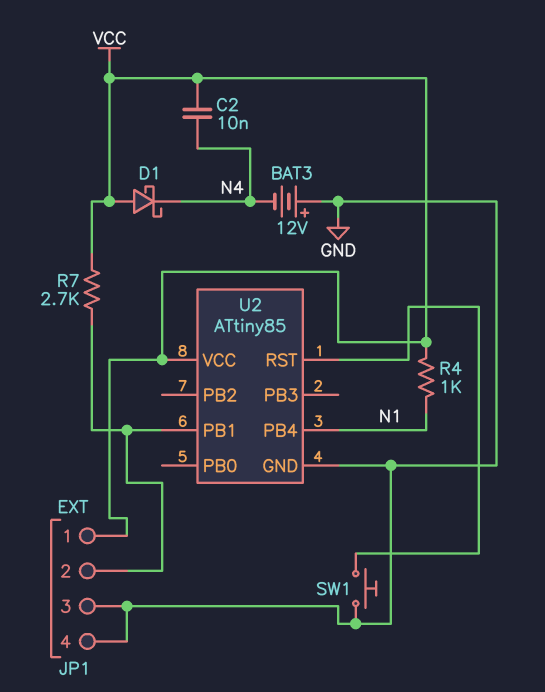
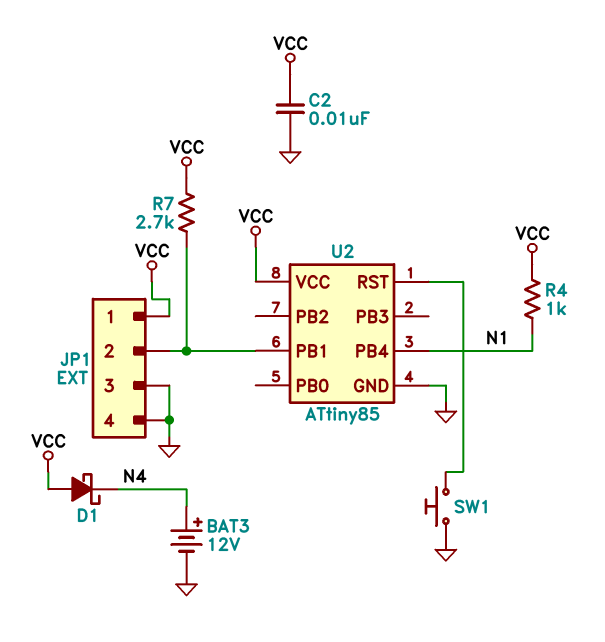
BAT3: 12V (plus GND, minus N4) -> 12V (plus N4, minus GND)
C2: 10nF (N4, VCC) -> 10nF (GND, VCC)

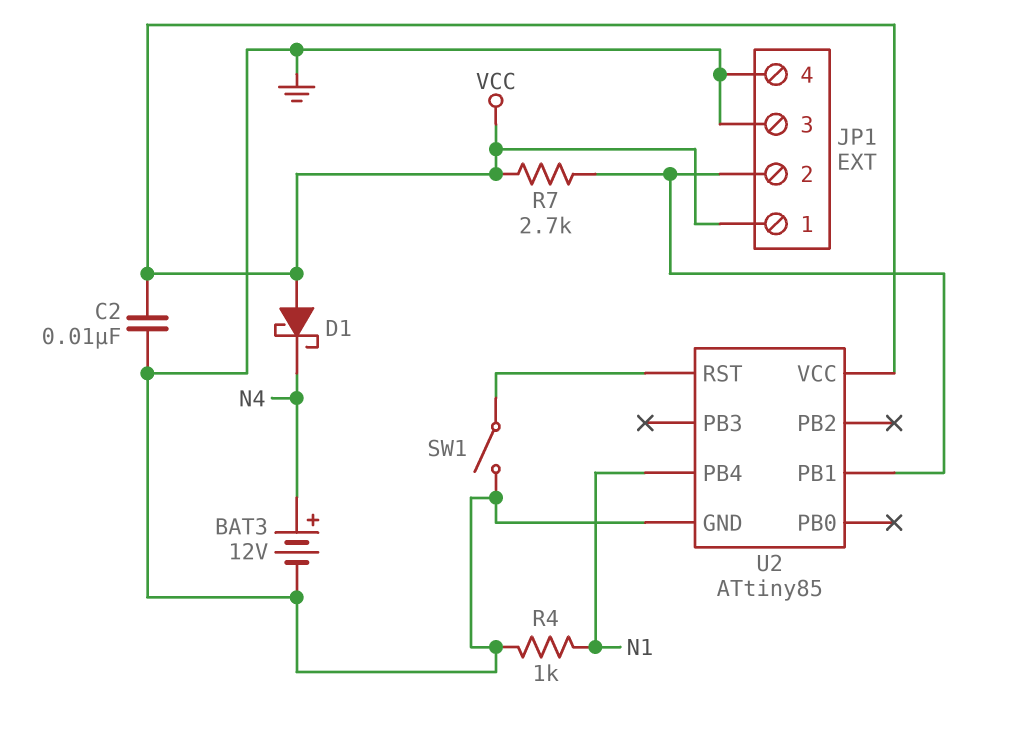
R4: 1k (N1, VCC) -> 1k (GND, N1)
SW1: button (GND, U2/RST) -> switch (GND, U2/RST)

